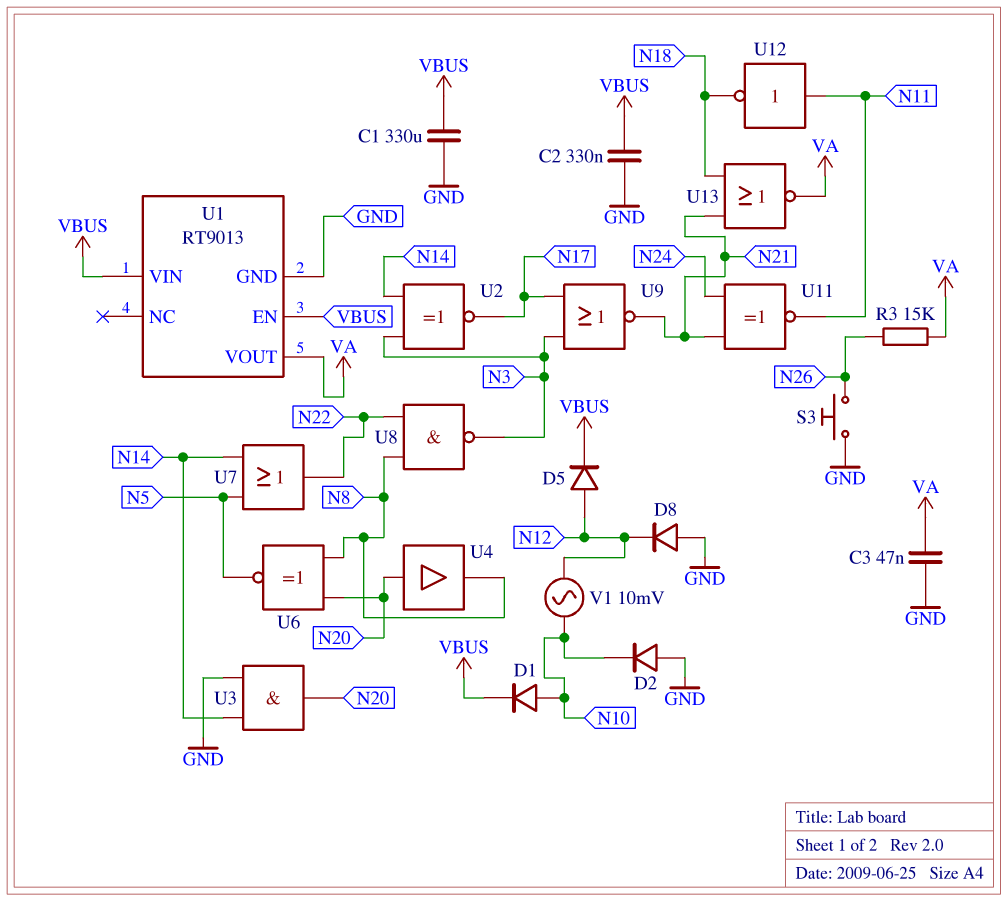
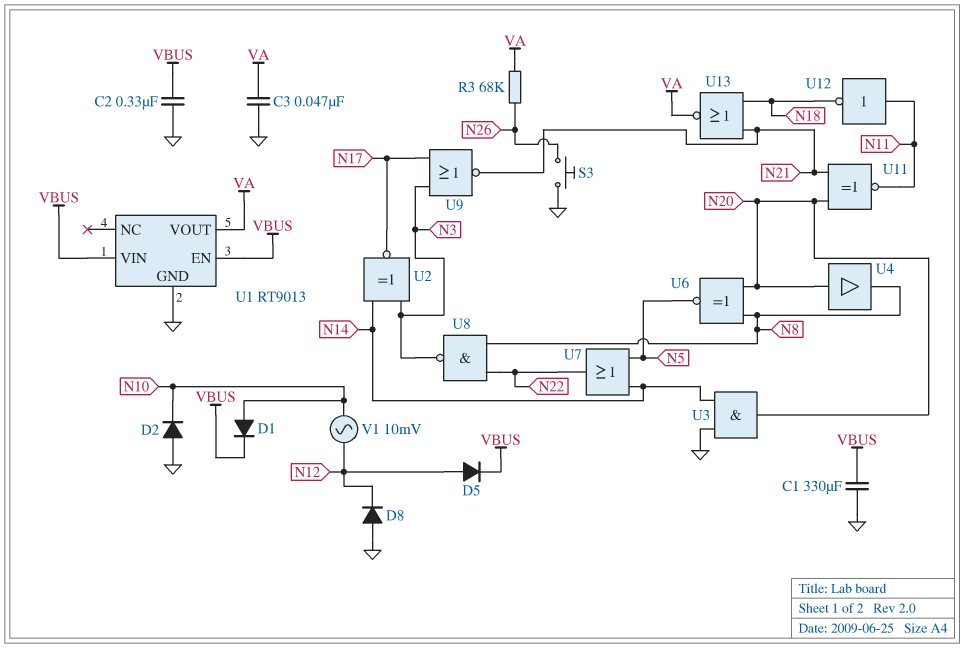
R3: 15k (N26, VA) -> 68k (N26, VA)
U11: XNOR (in N21, in N24, out N11) -> XNOR (in N20, in N21, out N11)

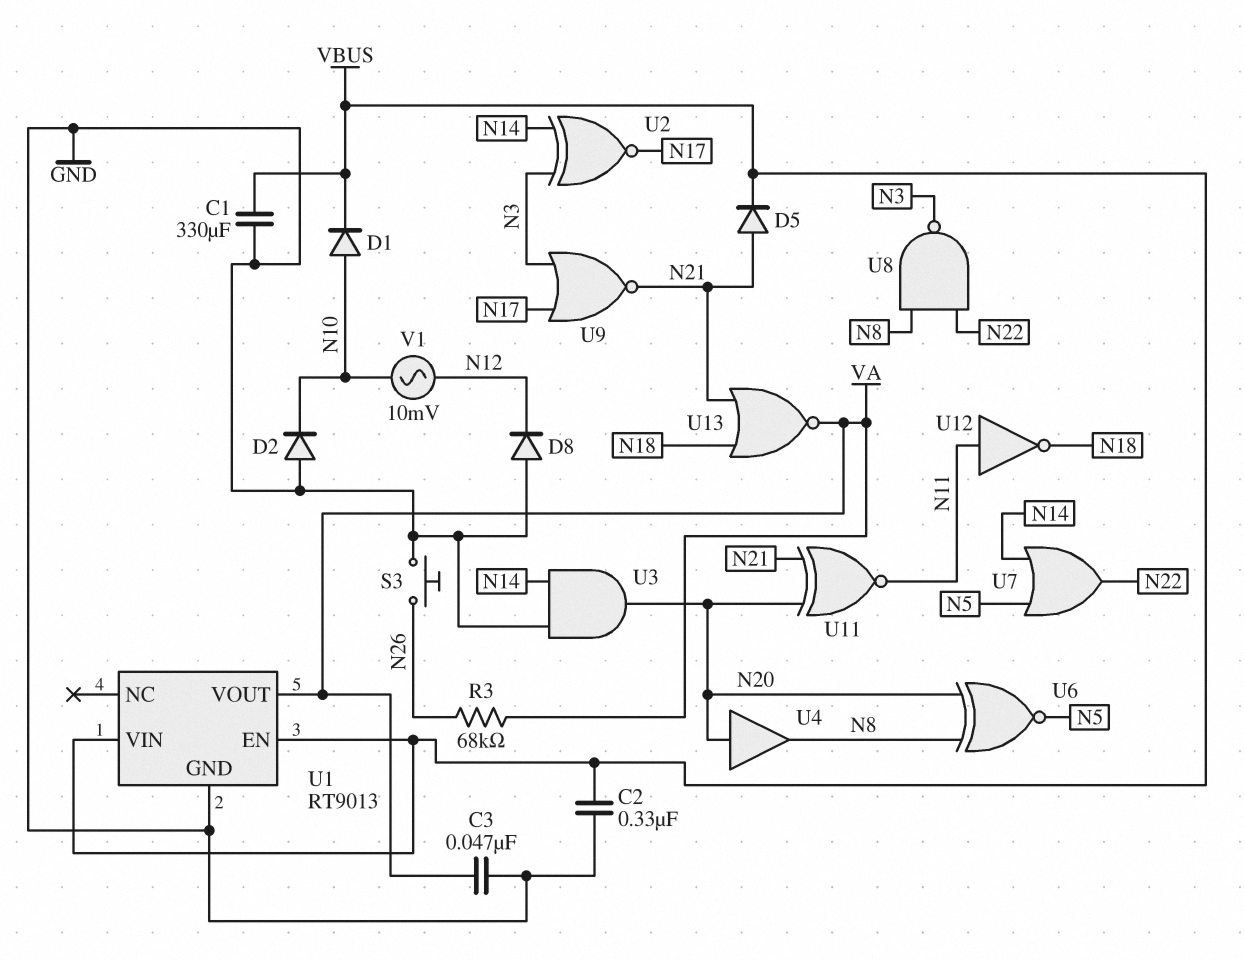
D5: diode (A N12, K VBUS) -> diode (A N21, K VBUS)

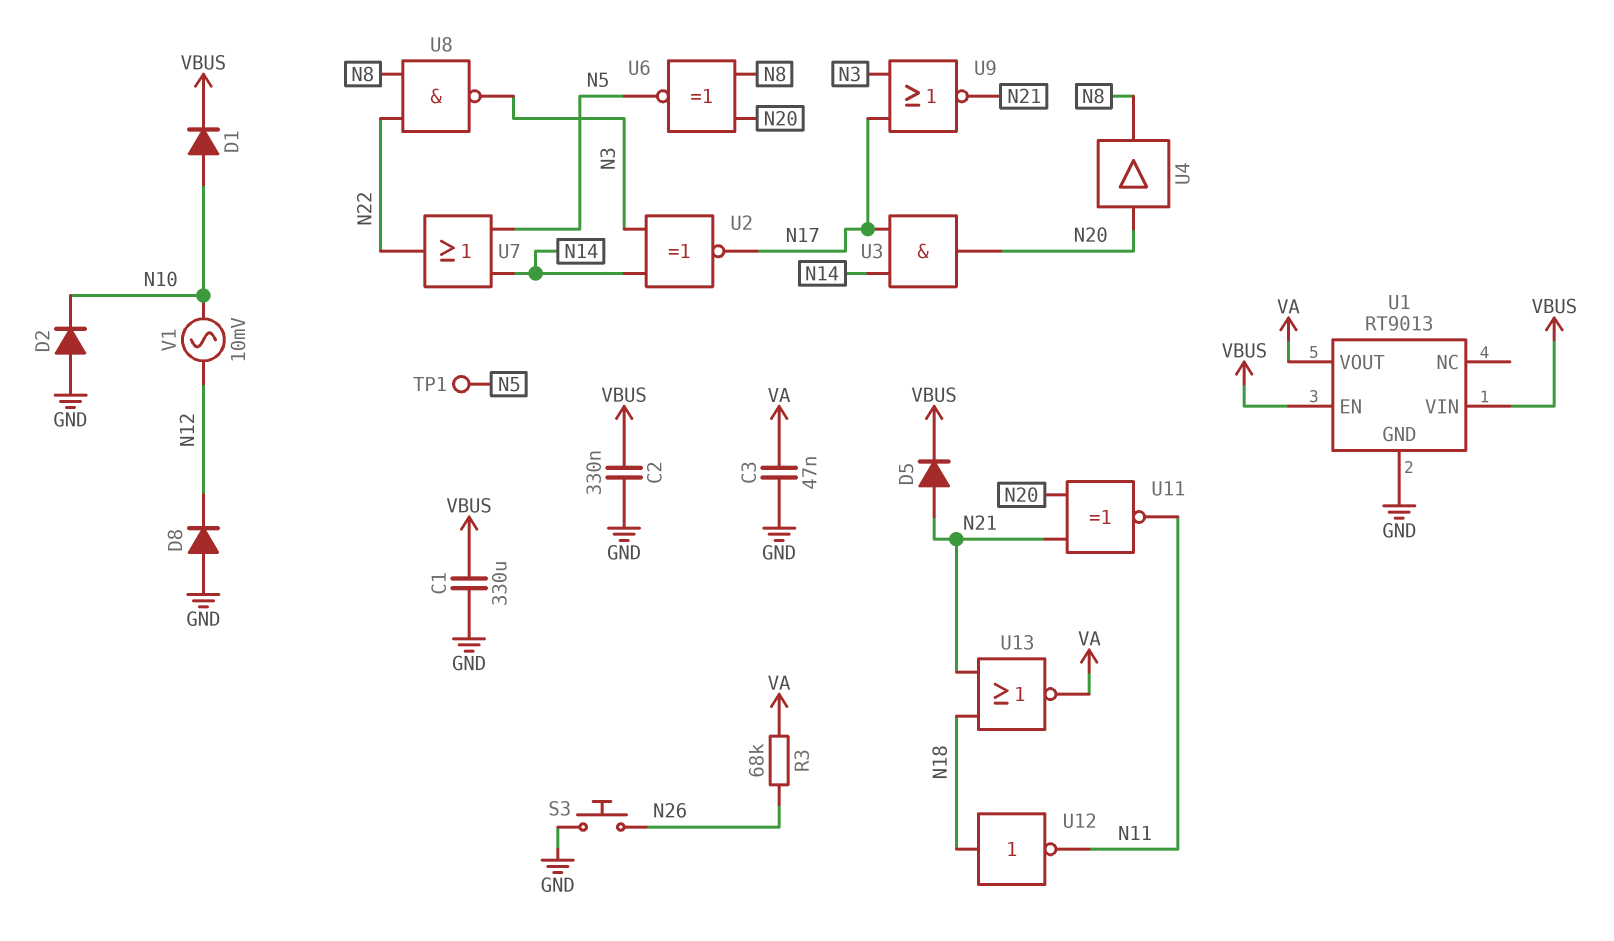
TP1: none -> test point (N5)
U3: AND (in GND, in N14, out N20) -> AND (in N14, in N17, out N20)
U12: NOT (in N11, out N18) -> NOT (in N18, out N11)

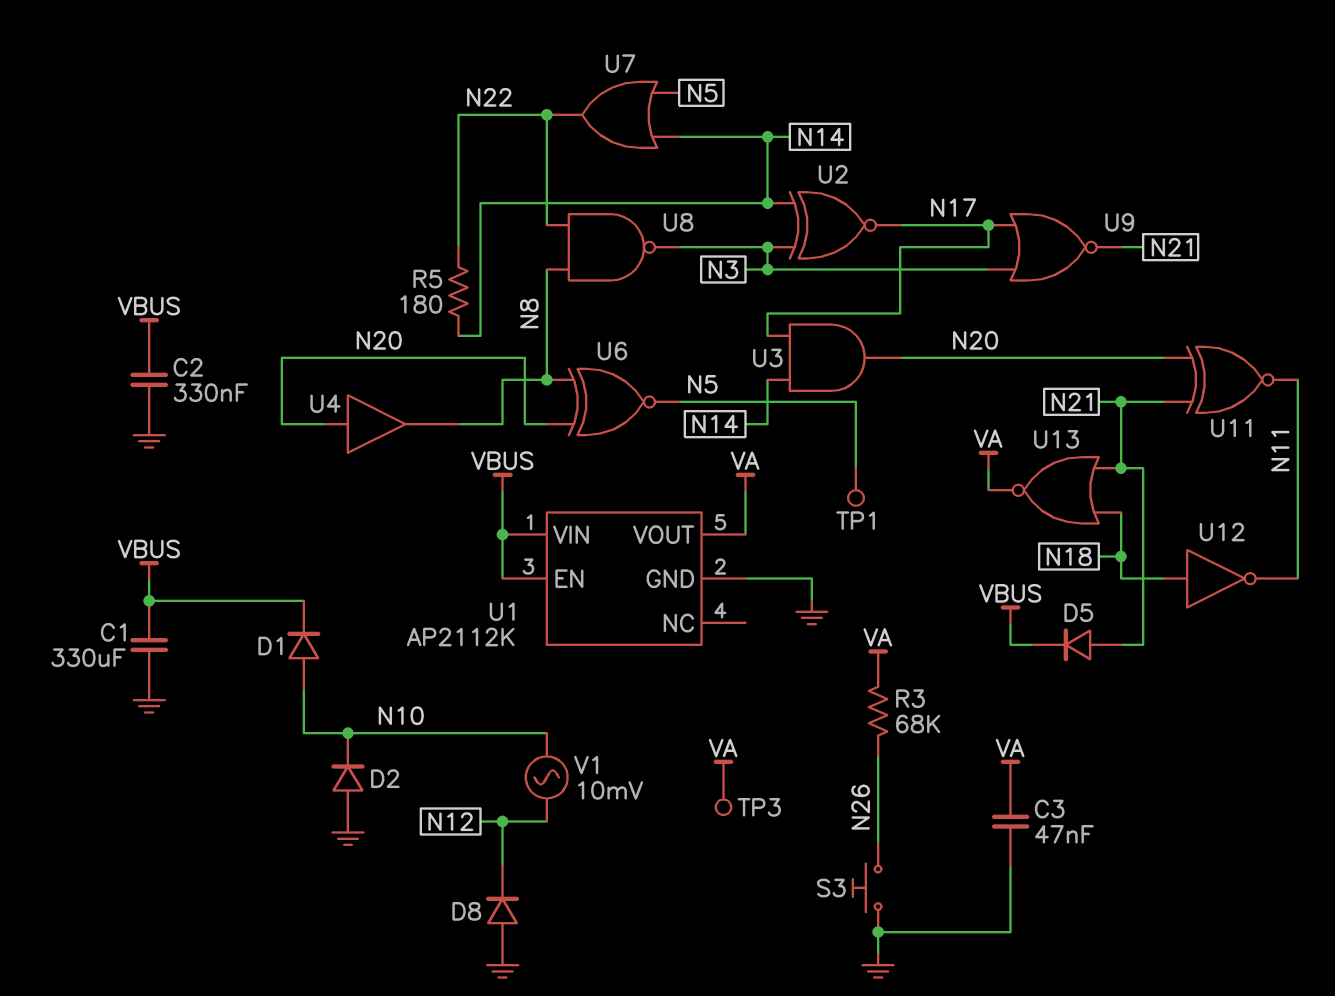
R5: none -> 180 (N14, N22)
TP3: none -> test point (VA)
U1: RT9013 -> AP2112K

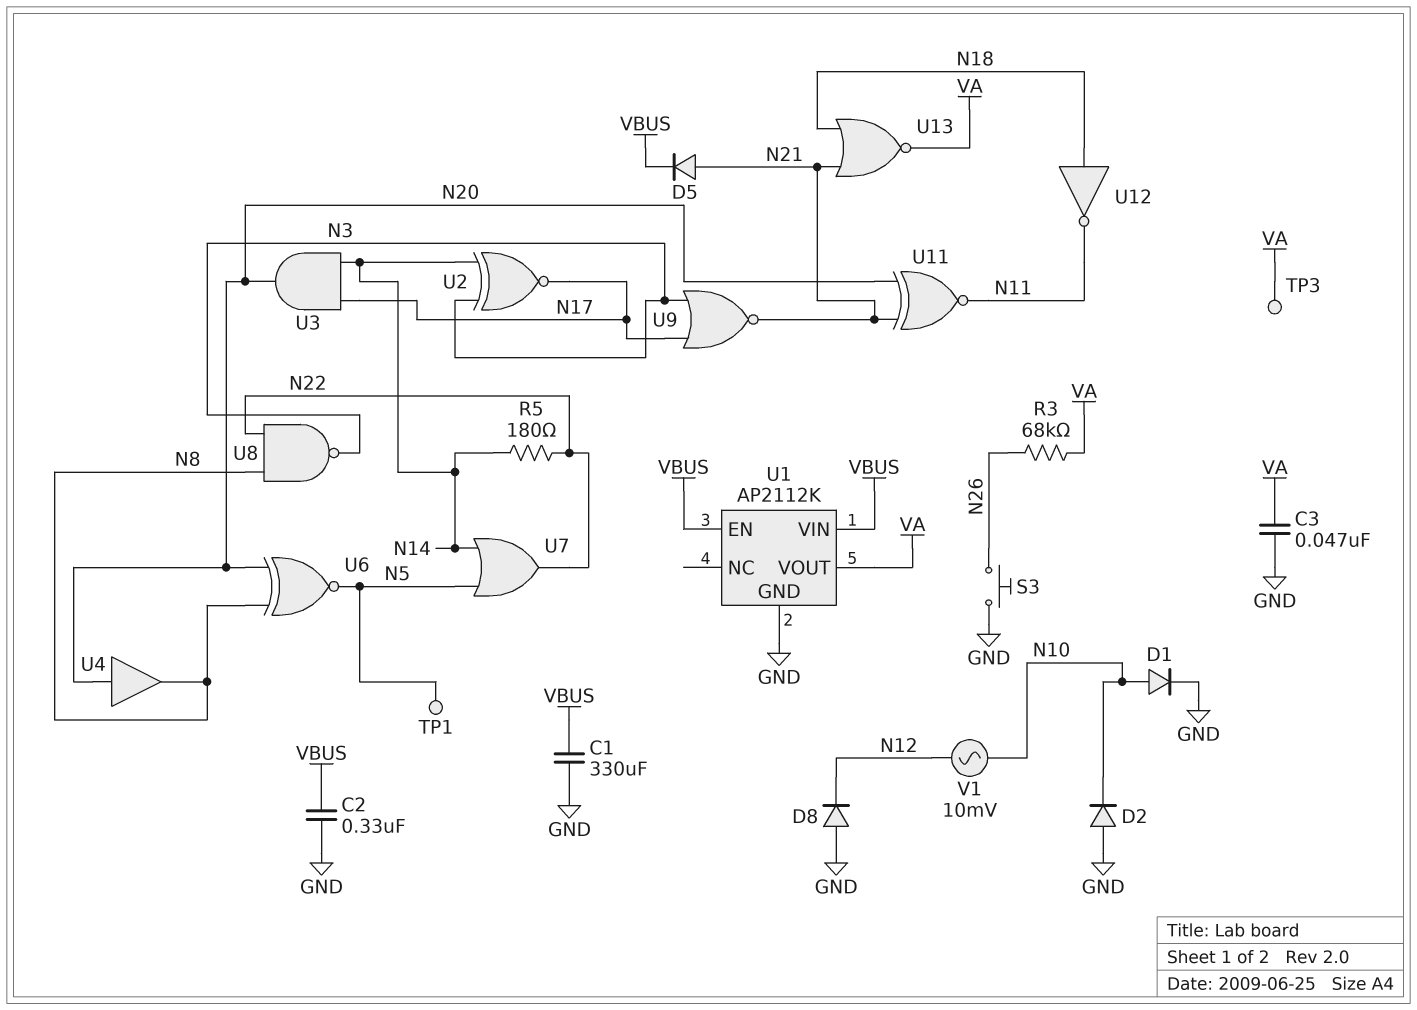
D1: diode (A N10, K VBUS) -> diode (A N10, K GND)

